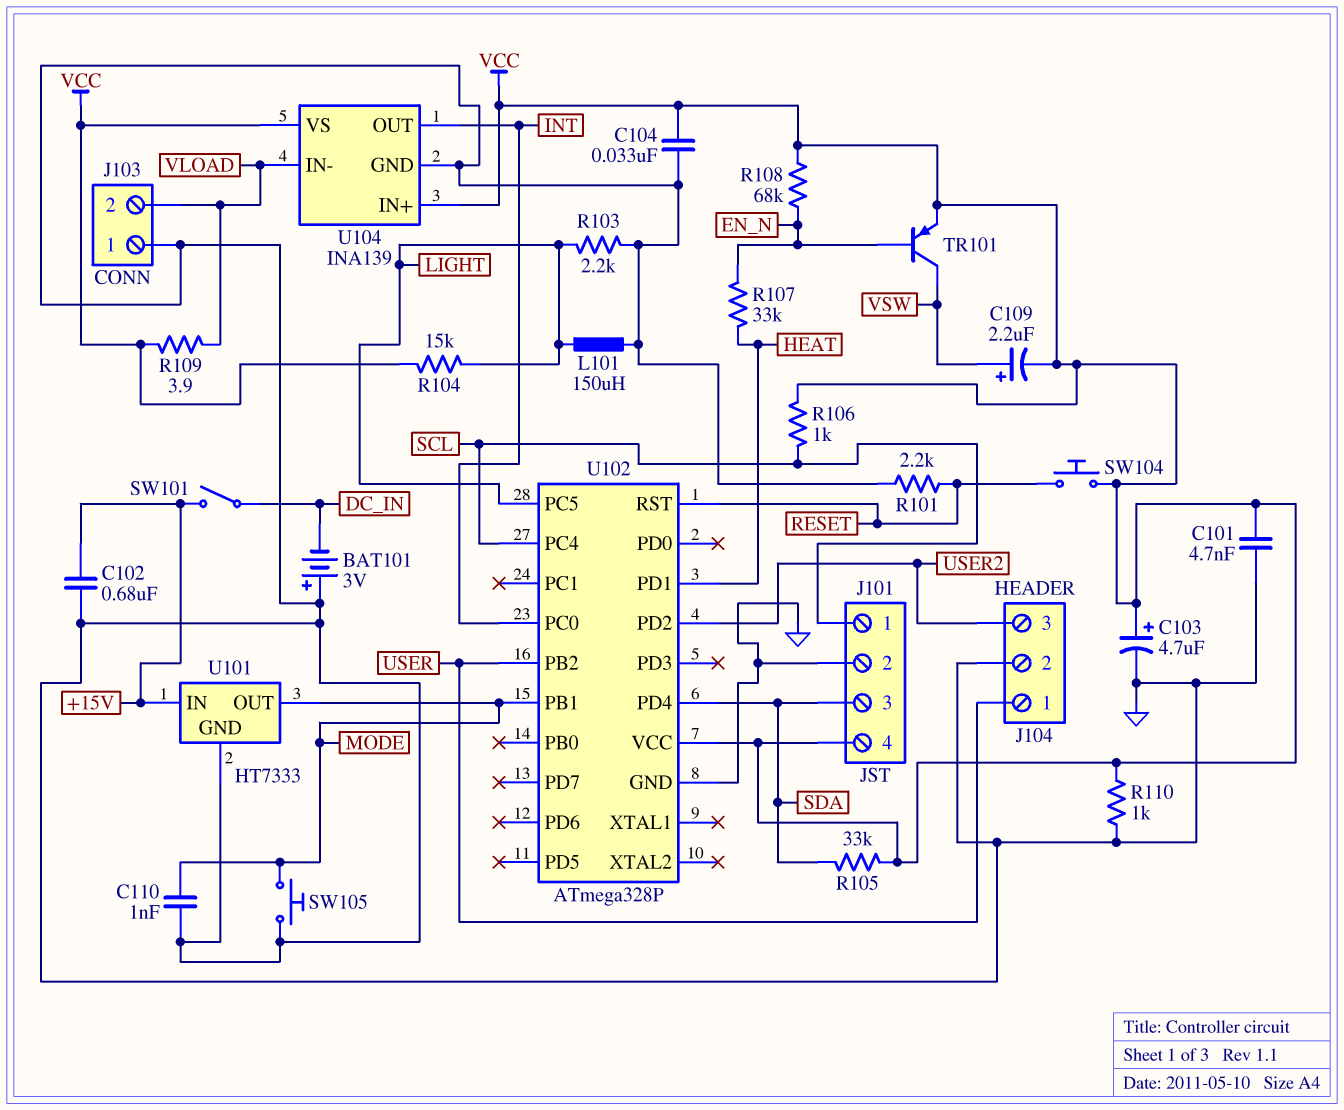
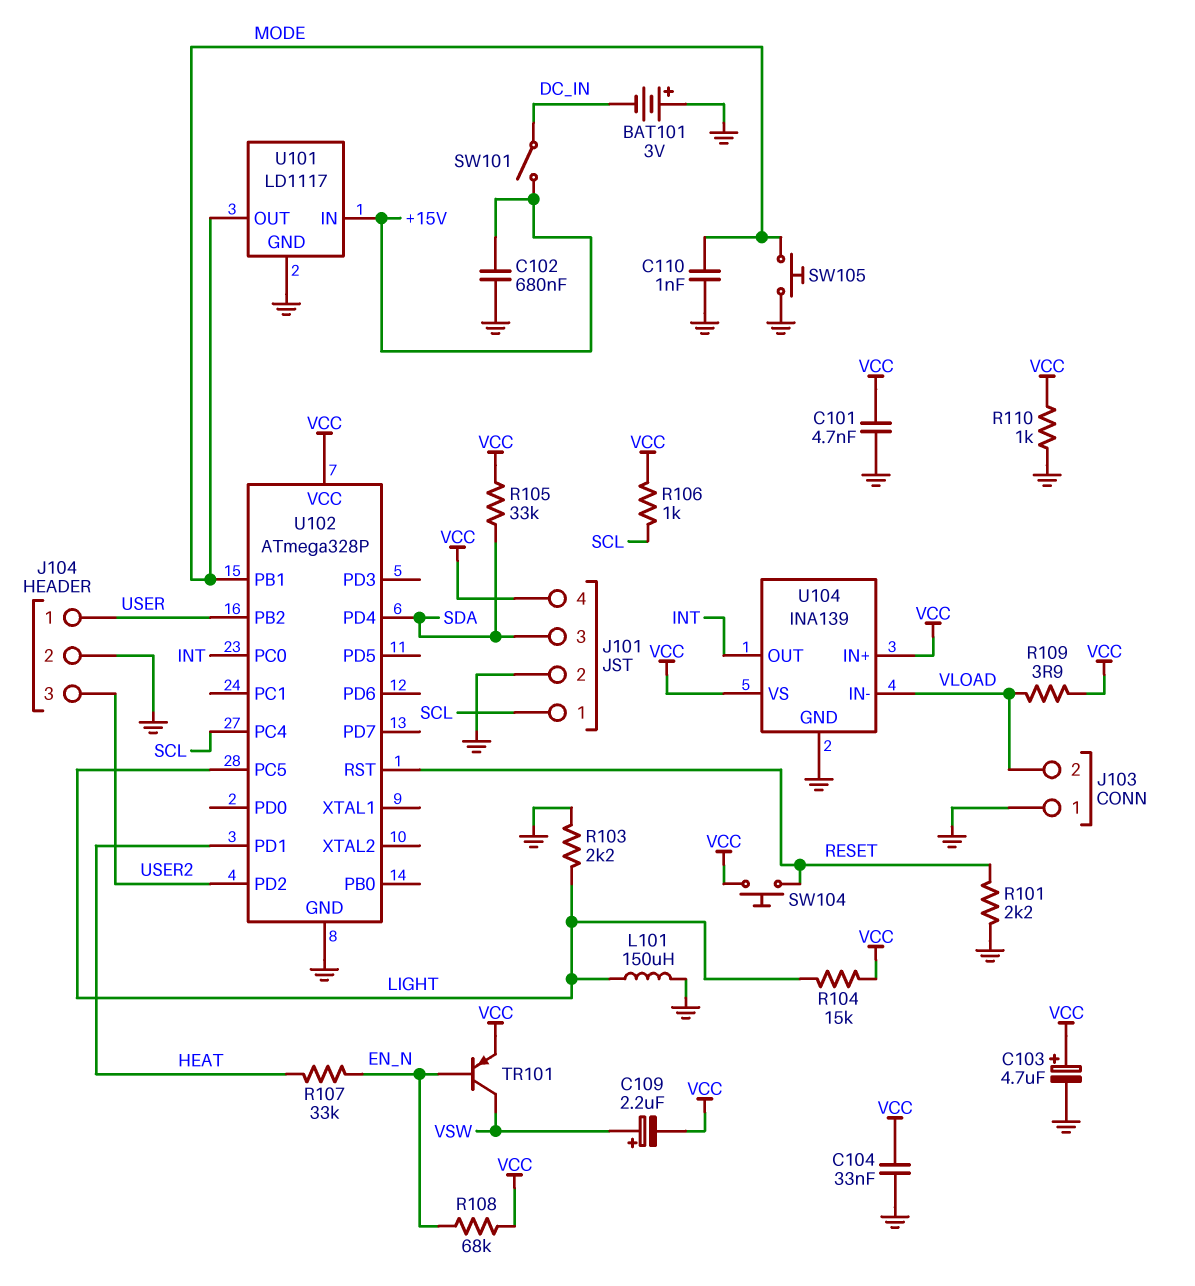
U101: HT7333 -> LD1117

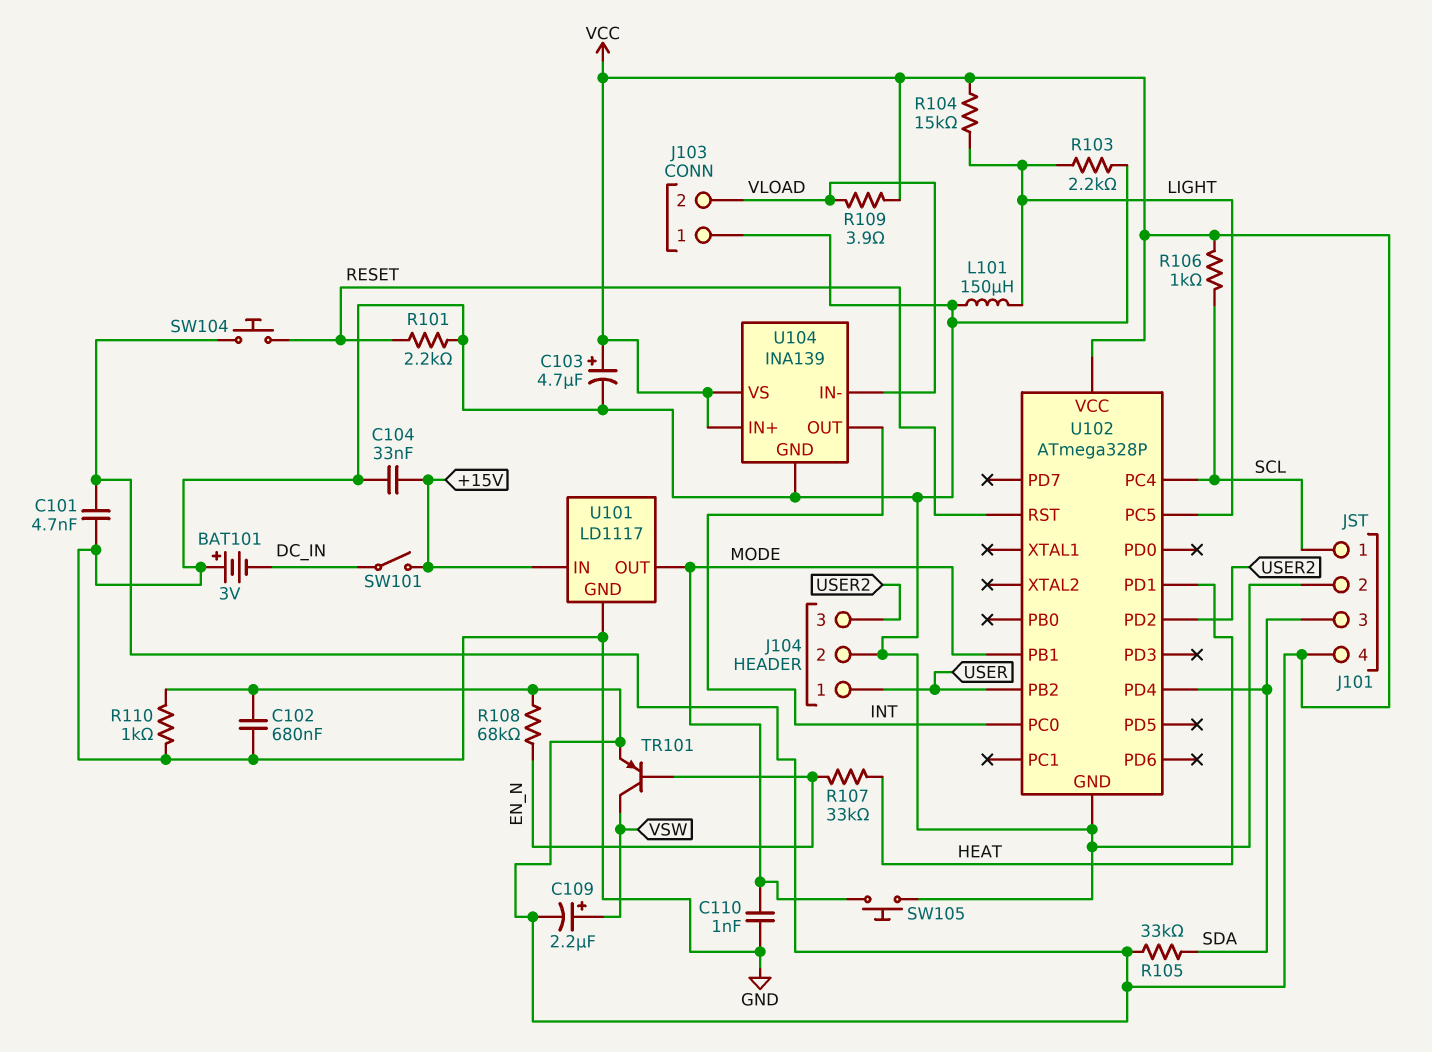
C102: 680nF (+15V, GND) -> 680nF (GND, VCC)
C104: 33nF (GND, VCC) -> 33nF (+15V, GND)

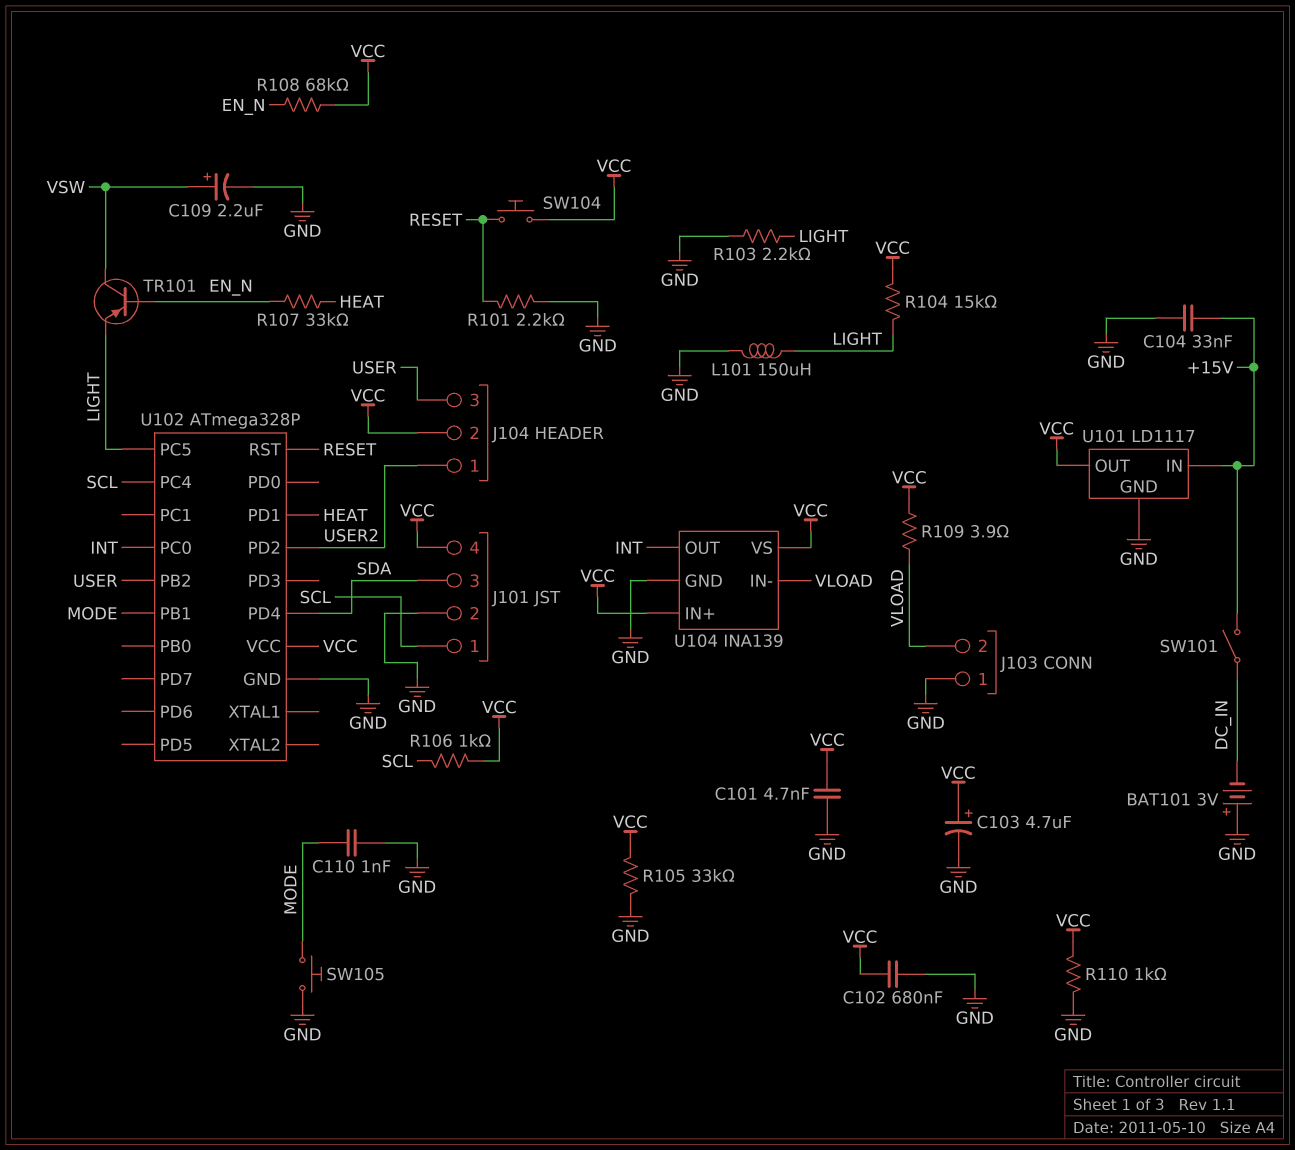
C109: 2.2uF (plus VSW, minus VCC) -> 2.2uF (plus VSW, minus GND)
J104 pin 1: USER -> USER2
J104 pin 2: GND -> VCC
J104 pin 3: USER2 -> USER
R105: 33k (SDA, VCC) -> 33k (GND, VCC)
TR101: PNP (B EN_N, C VSW, E VCC) -> PNP (B EN_N, C VSW, E LIGHT)
U101 pin OUT: MODE -> VCC

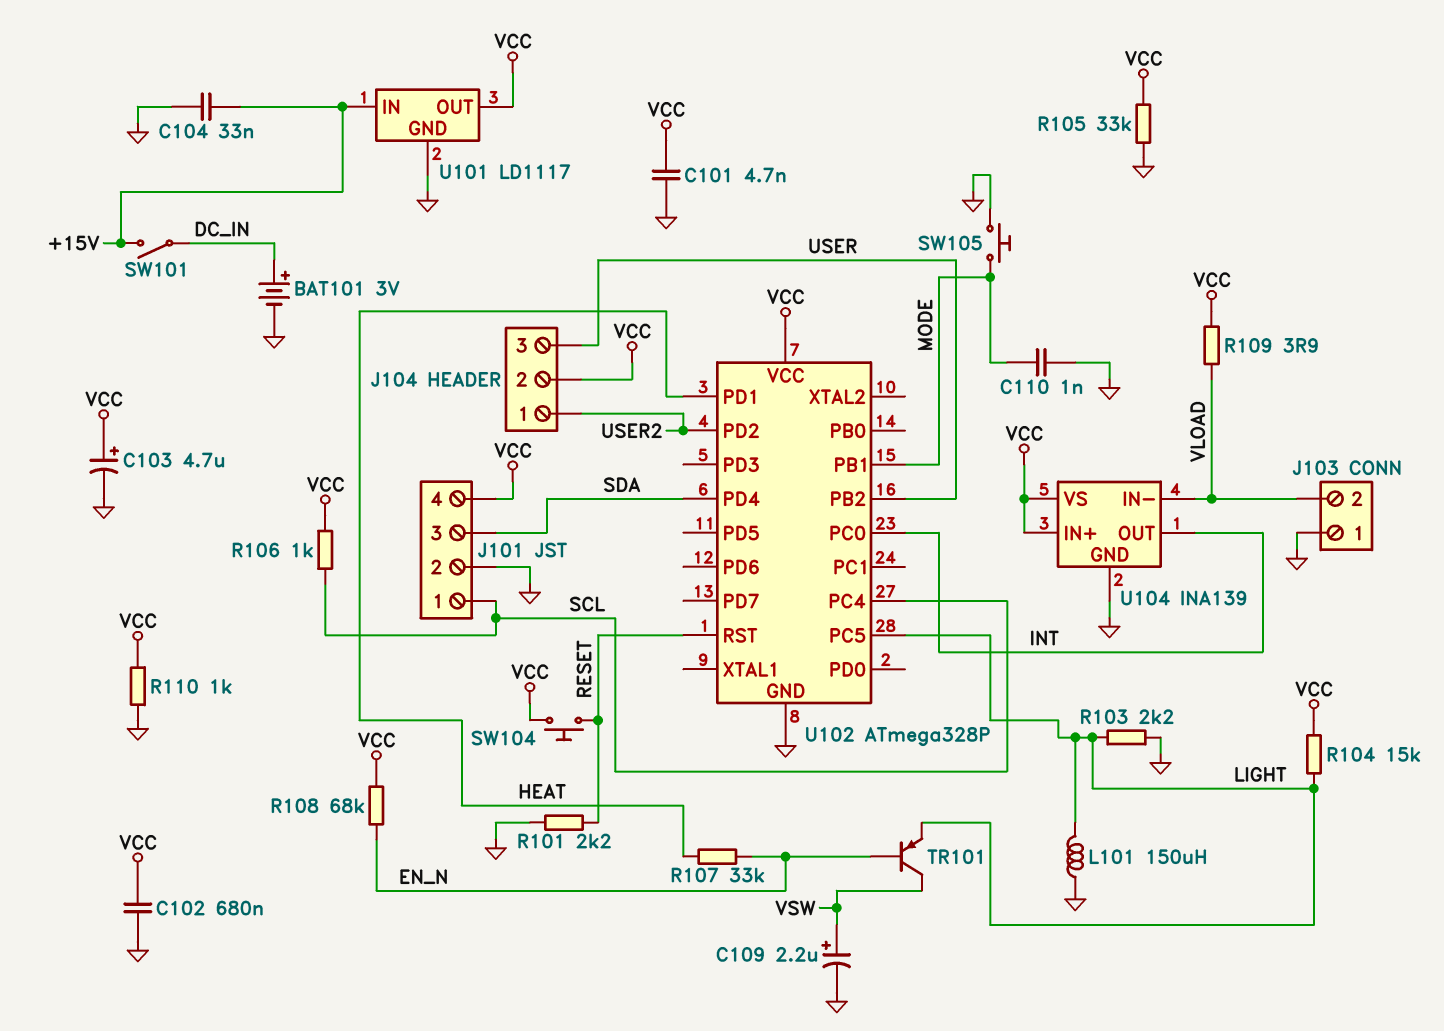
BAT101: 3V (plus GND, minus DC_IN) -> 3V (plus DC_IN, minus GND)

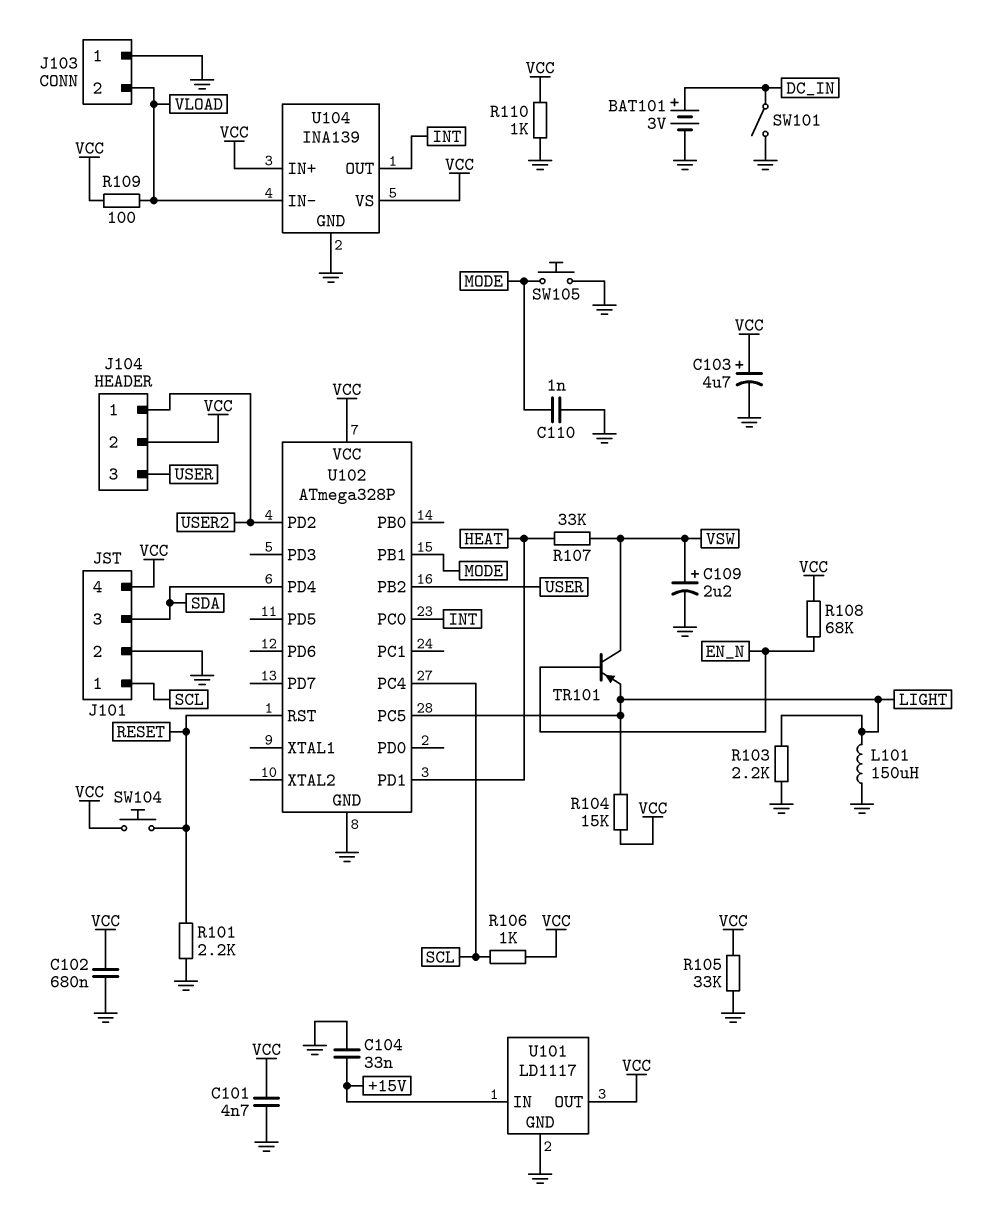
R107: 33k (EN_N, HEAT) -> 33k (HEAT, VSW)
R109: 3.9 (VCC, VLOAD) -> 100 (VCC, VLOAD)
SW101: switch (+15V, DC_IN) -> switch (DC_IN, GND)

